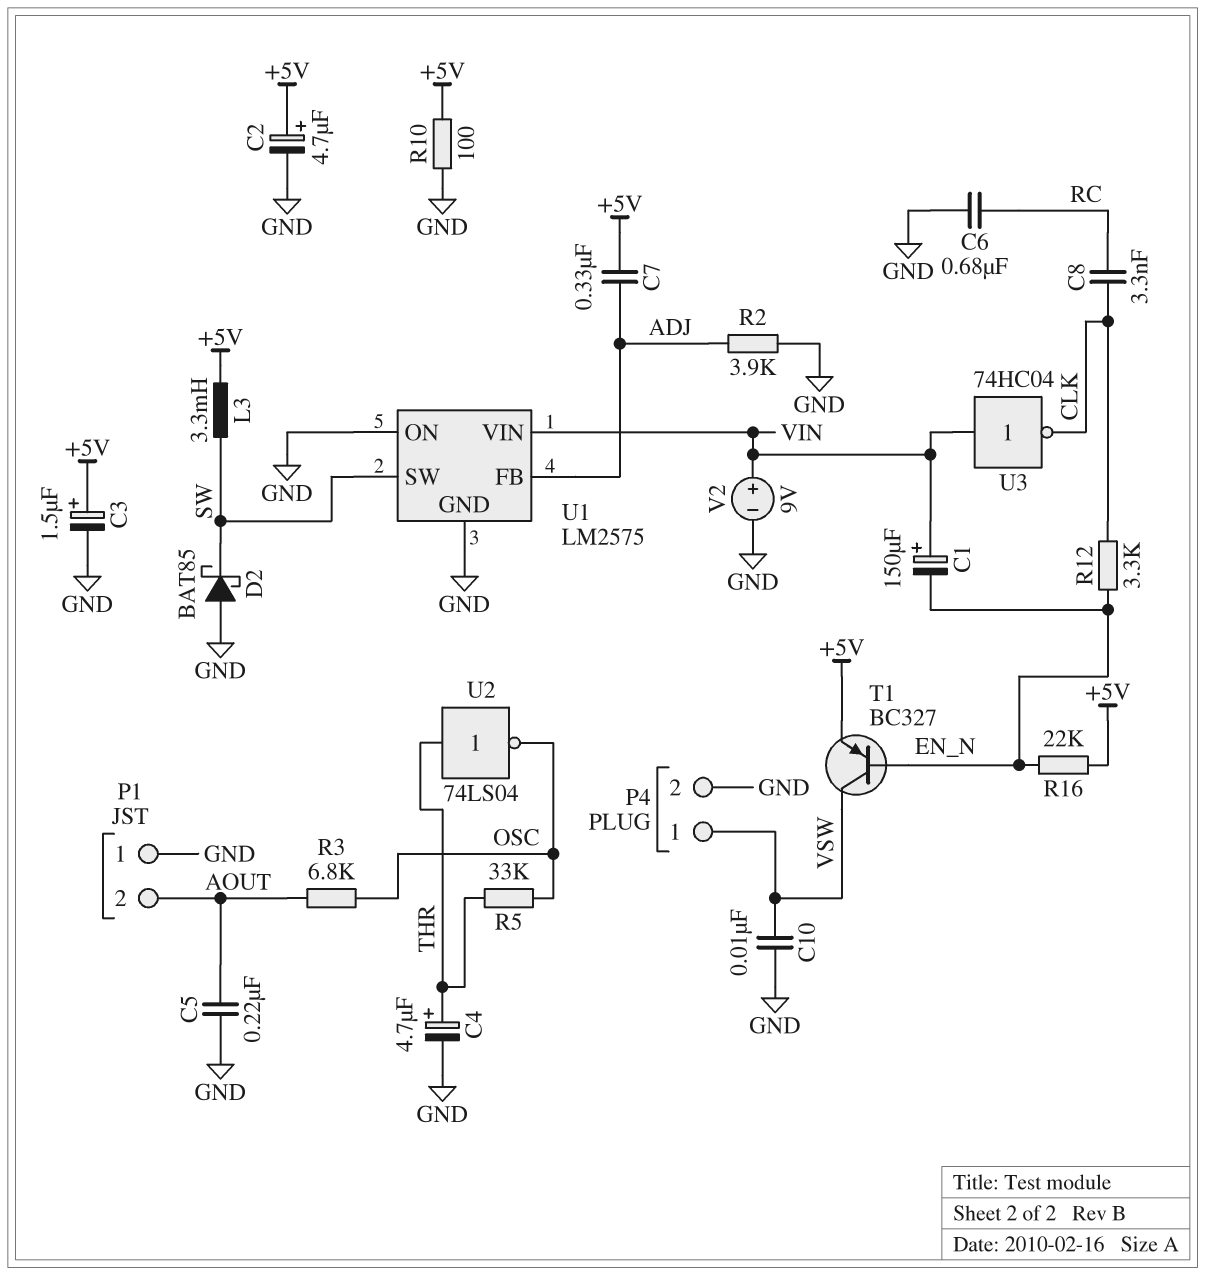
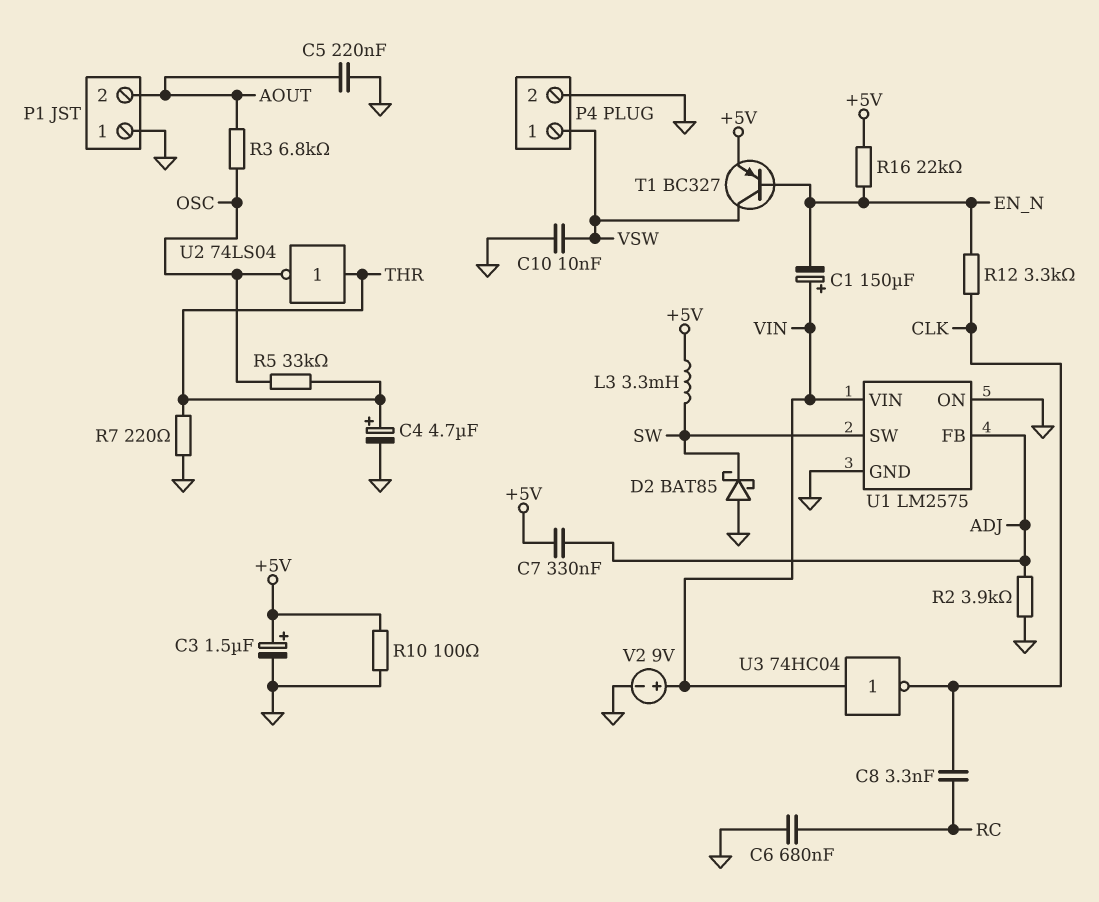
C2: 4.7uF (plus +5V, minus GND) -> none
R7: none -> 220 (GND, THR)

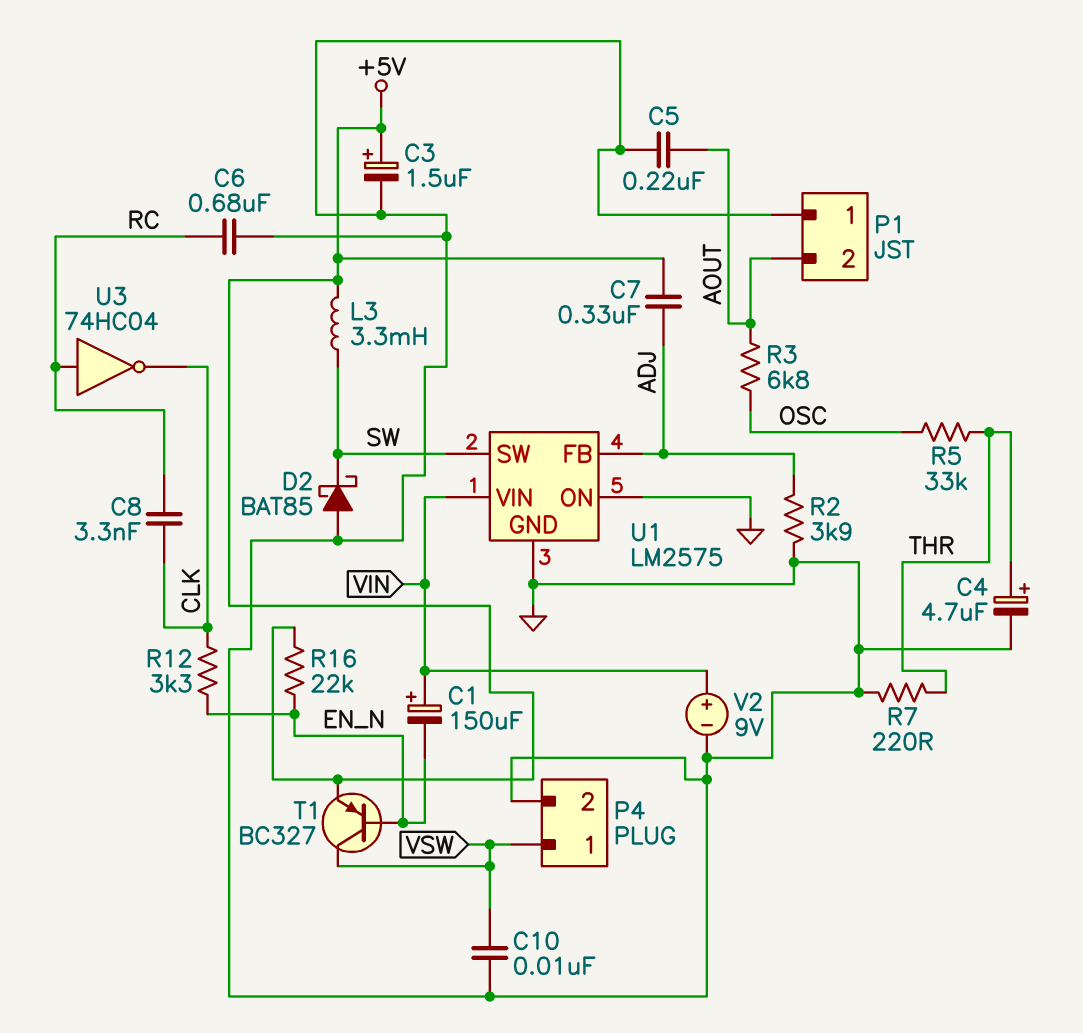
R10: 100 (+5V, GND) -> none
U2: NOT 74LS04 (in THR, out OSC) -> none
U3: NOT 74HC04 (in VIN, out CLK) -> NOT 74HC04 (in RC, out CLK)

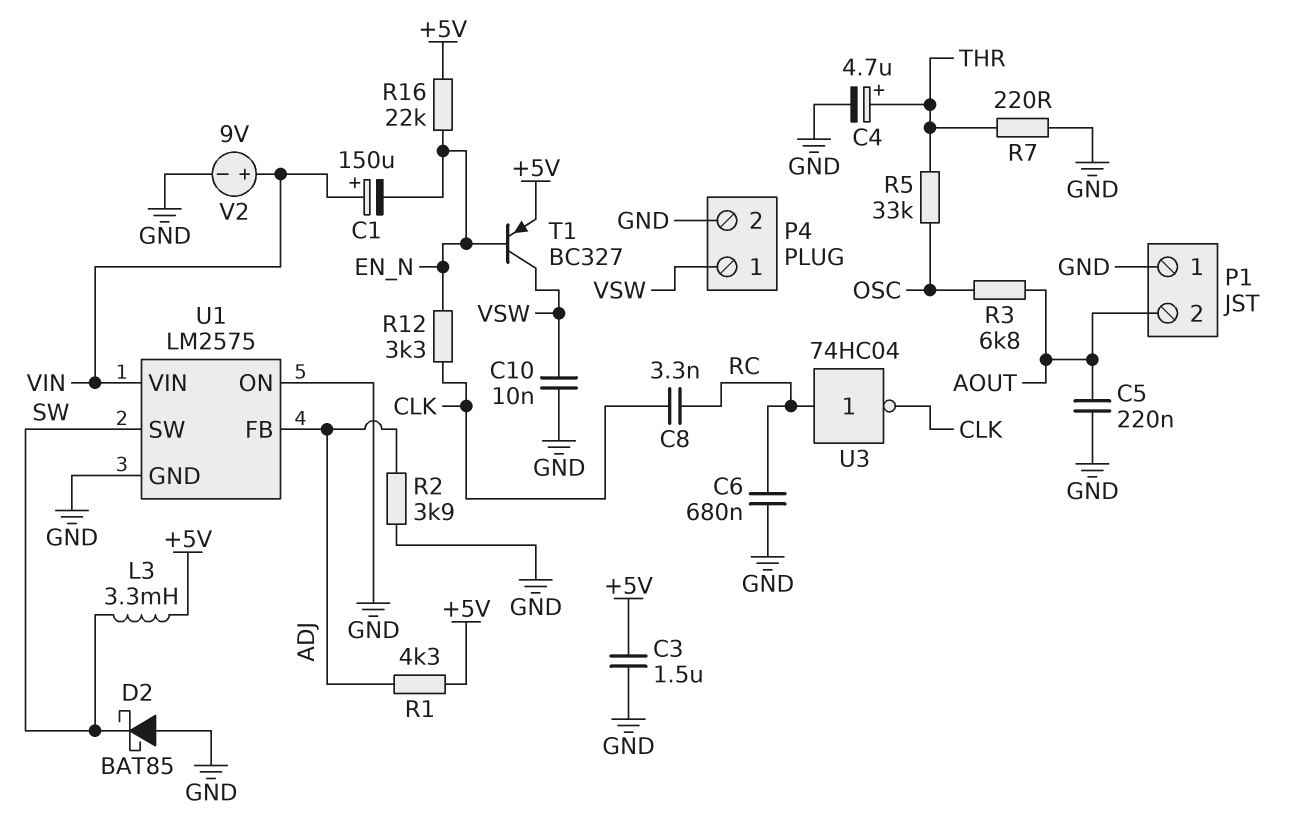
C3: 1.5uF (plus +5V, minus GND) -> 1.5uF (+5V, GND)
C7: 330nF (+5V, ADJ) -> none
R1: none -> 4.3k (+5V, ADJ)

